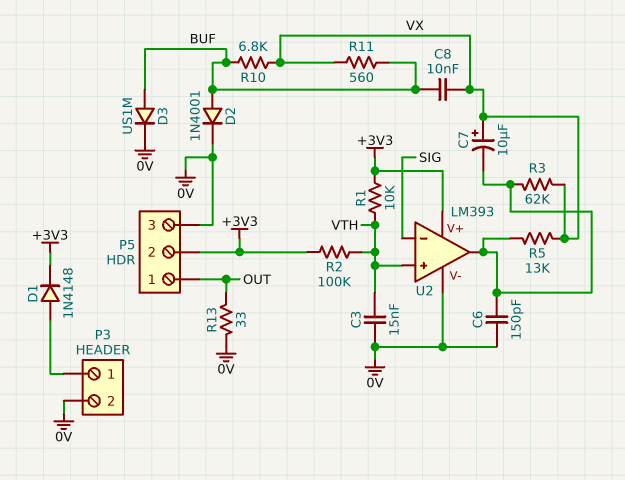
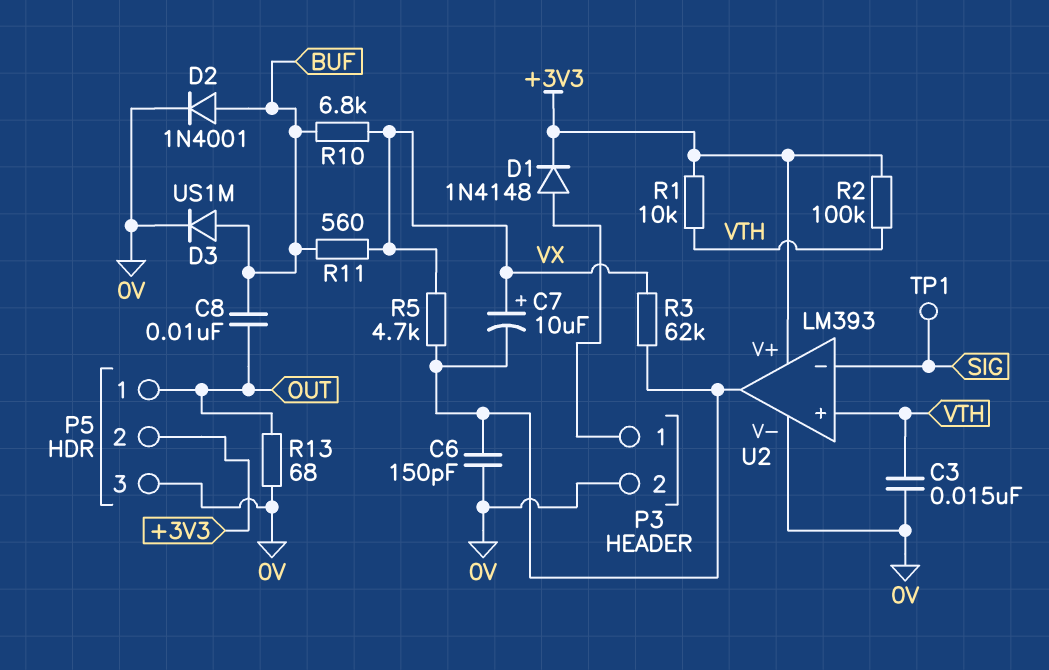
C8: 10nF (BUF, VX) -> 10nF (BUF, OUT)
R5: 13k (U2/out, VX) -> 4.7k (U2/out, VX)
R13: 33 (0V, OUT) -> 68 (0V, OUT)
TP1: none -> test point (SIG)

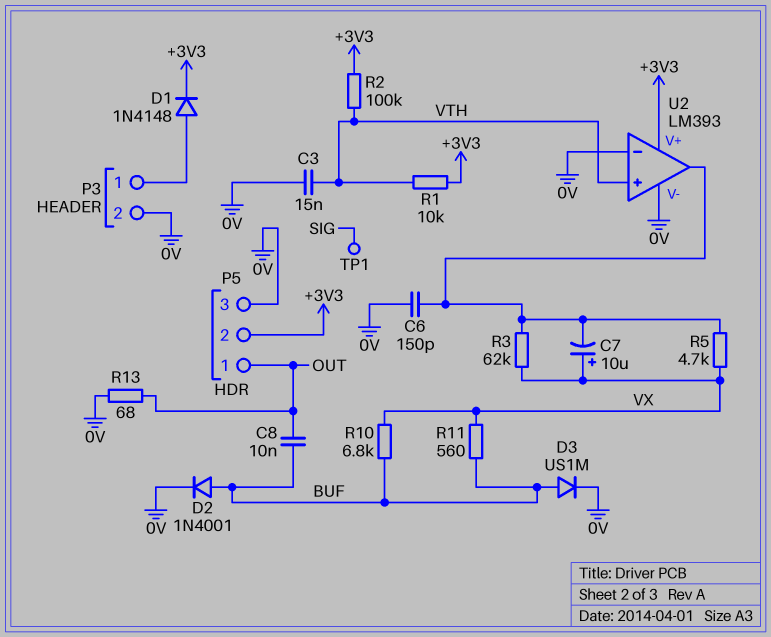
U2 pin in-: SIG -> 0V

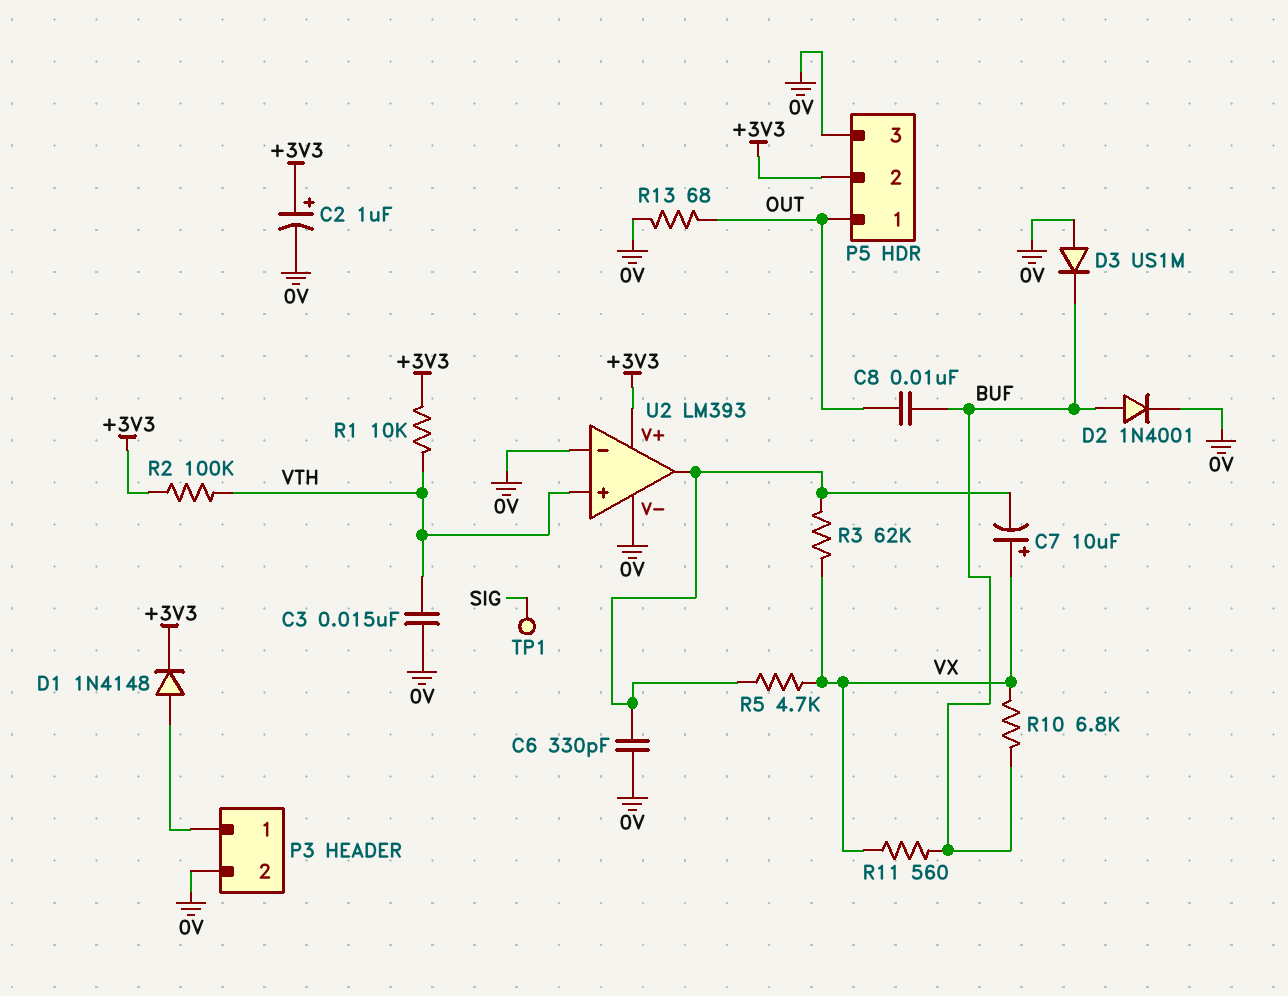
C2: none -> 1uF (plus +3V3, minus 0V)
C6: 150pF (0V, U2/out) -> 330pF (0V, U2/out)
D3: diode US1M (A BUF, K 0V) -> diode US1M (A 0V, K BUF)

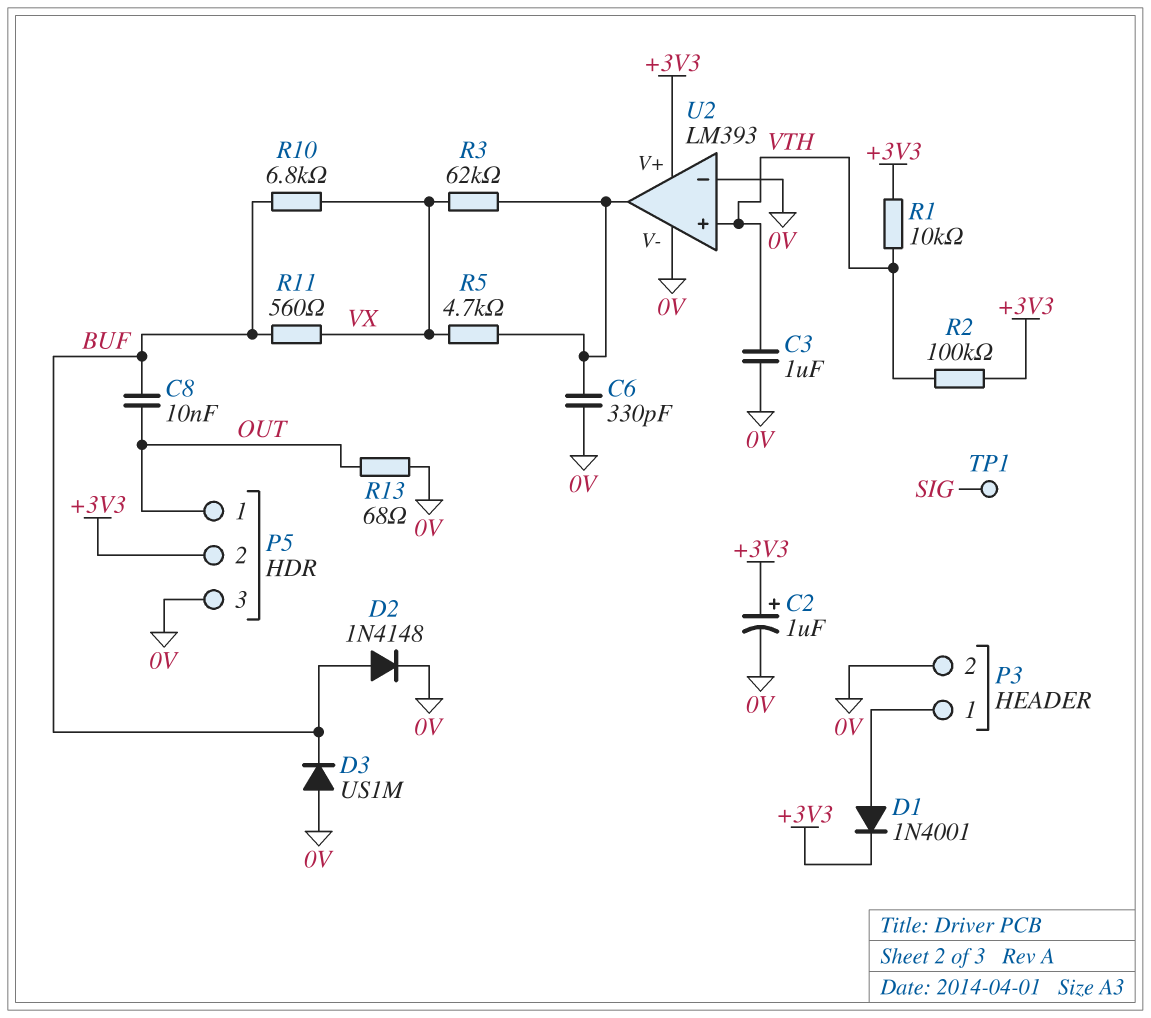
C3: 15nF (0V, VTH) -> 1uF (0V, VTH)
C7: 10uF (plus VX, minus U2/out) -> none
D1: diode 1N4148 (A P3/1, K +3V3) -> diode 1N4001 (A P3/1, K +3V3)
D2: diode 1N4001 (A BUF, K 0V) -> diode 1N4148 (A BUF, K 0V)

